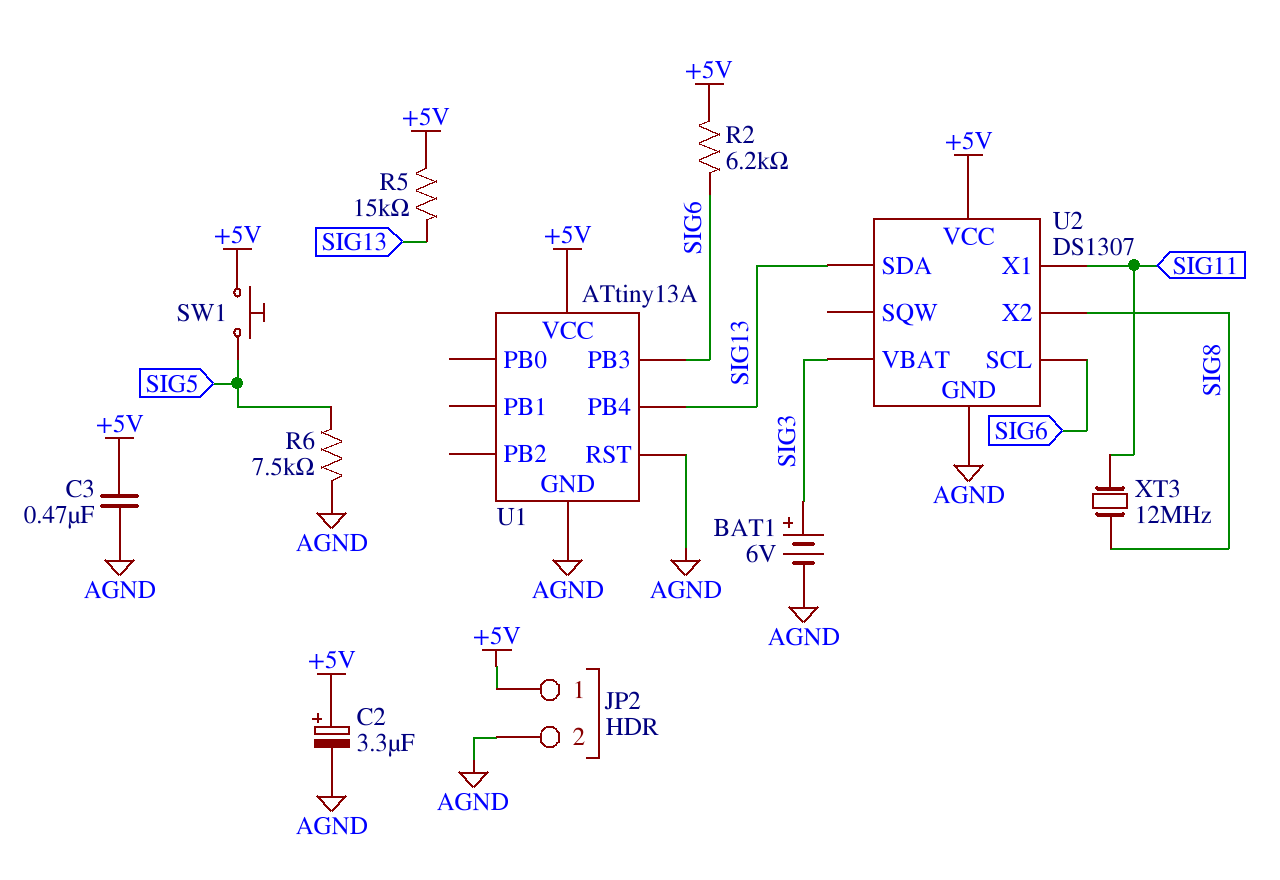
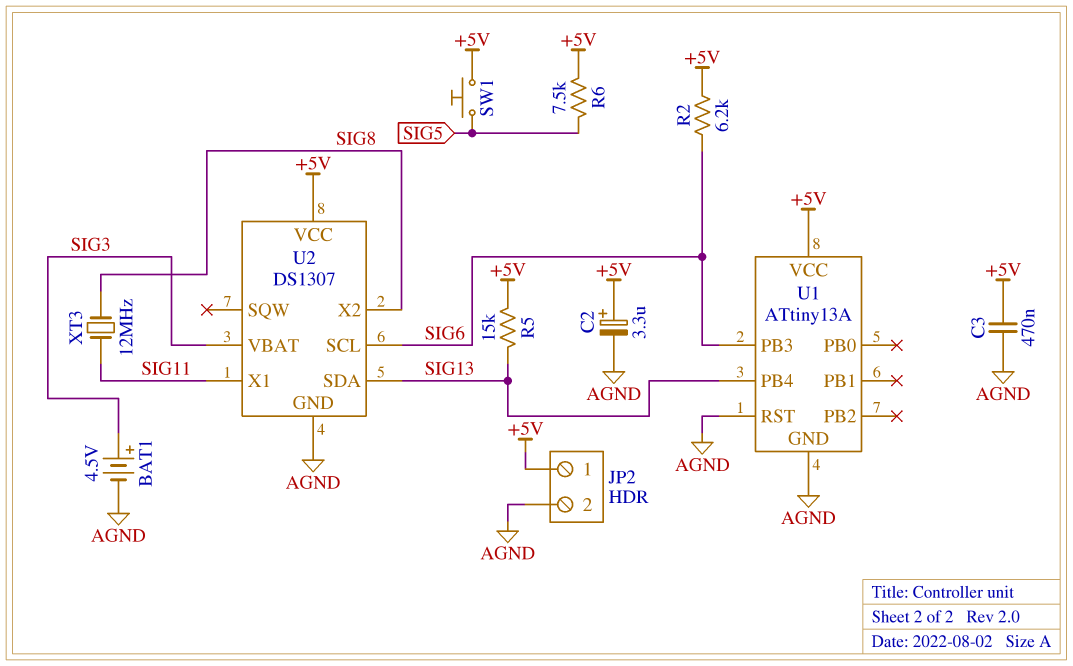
BAT1: 6V (plus SIG3, minus AGND) -> 4.5V (plus SIG3, minus AGND)
R6: 7.5k (AGND, SIG5) -> 7.5k (+5V, SIG5)

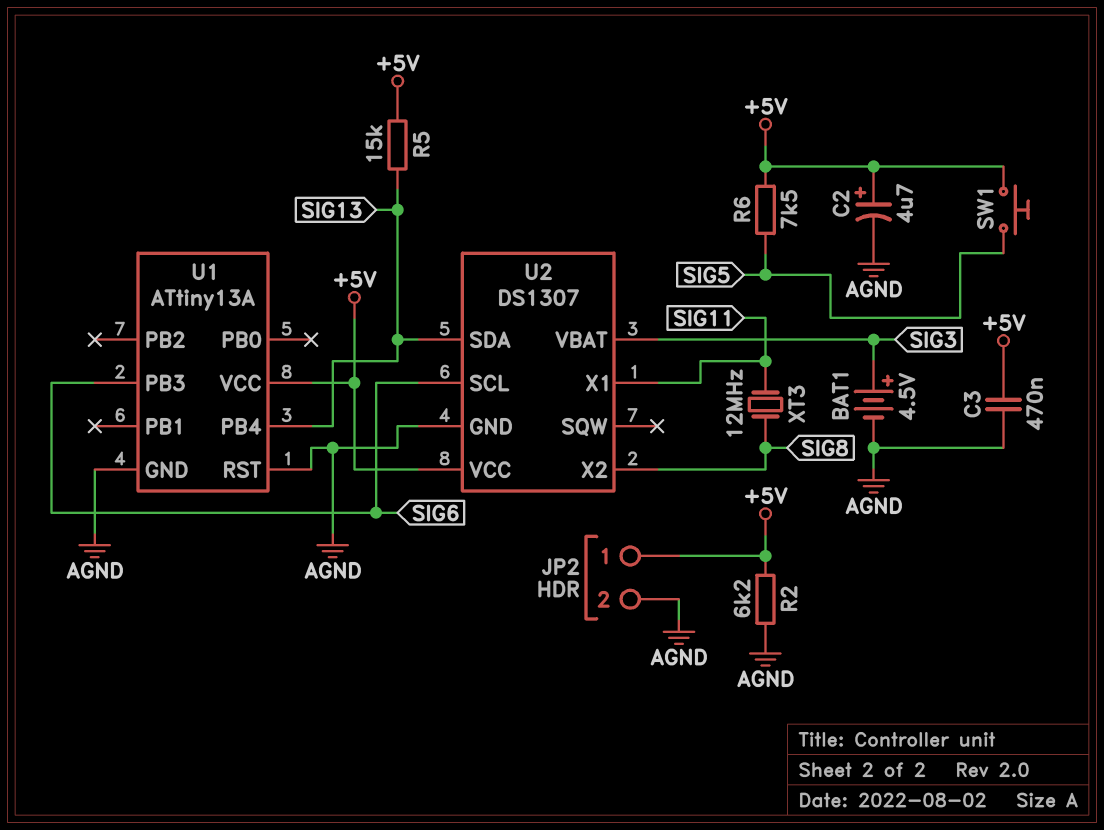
C2: 3.3uF (plus +5V, minus AGND) -> 4.7uF (plus +5V, minus AGND)
R2: 6.2k (+5V, SIG6) -> 6.2k (+5V, AGND)

